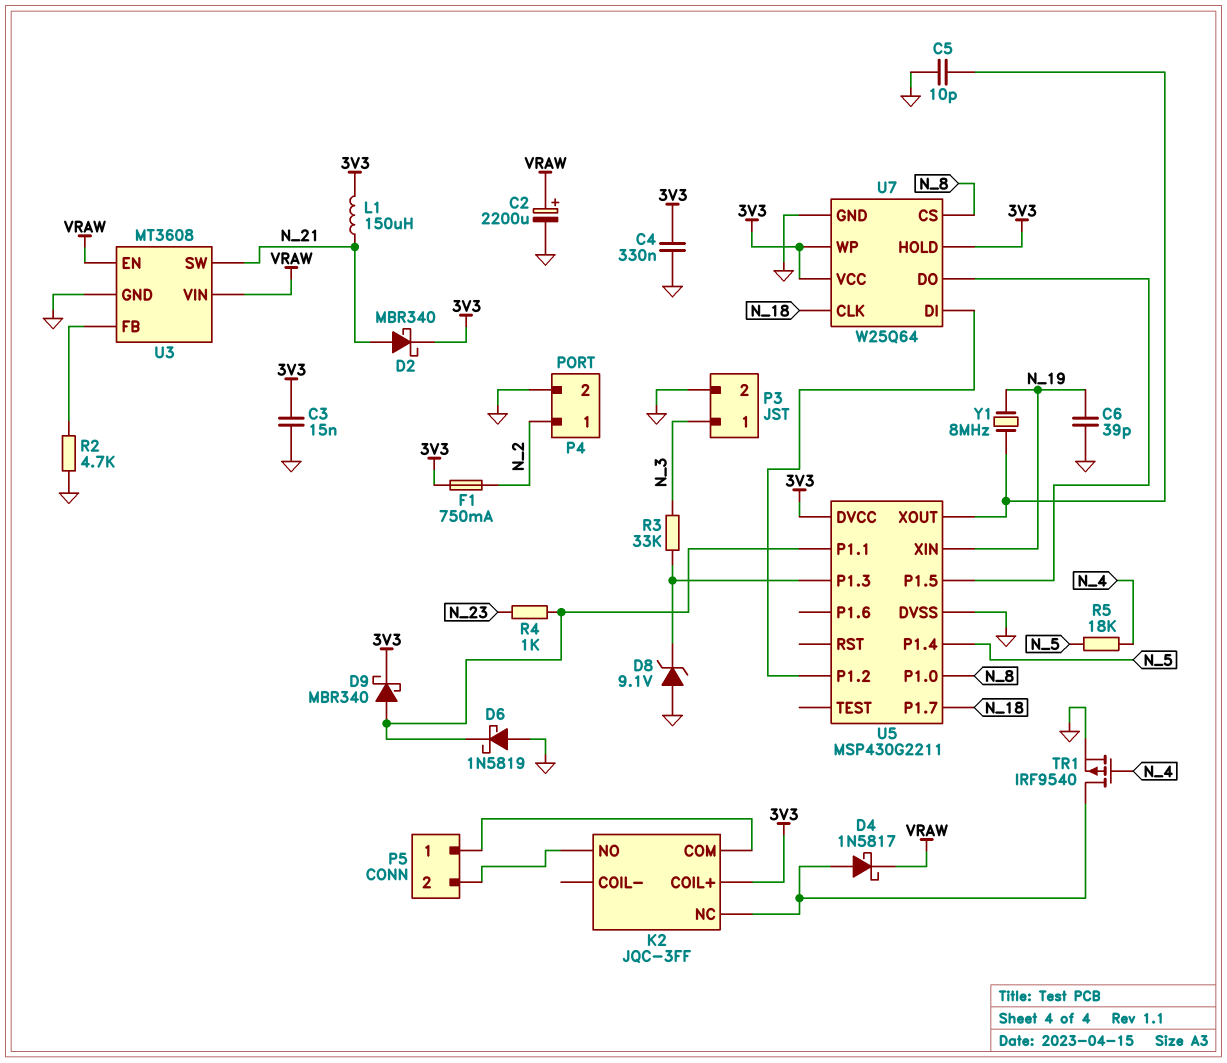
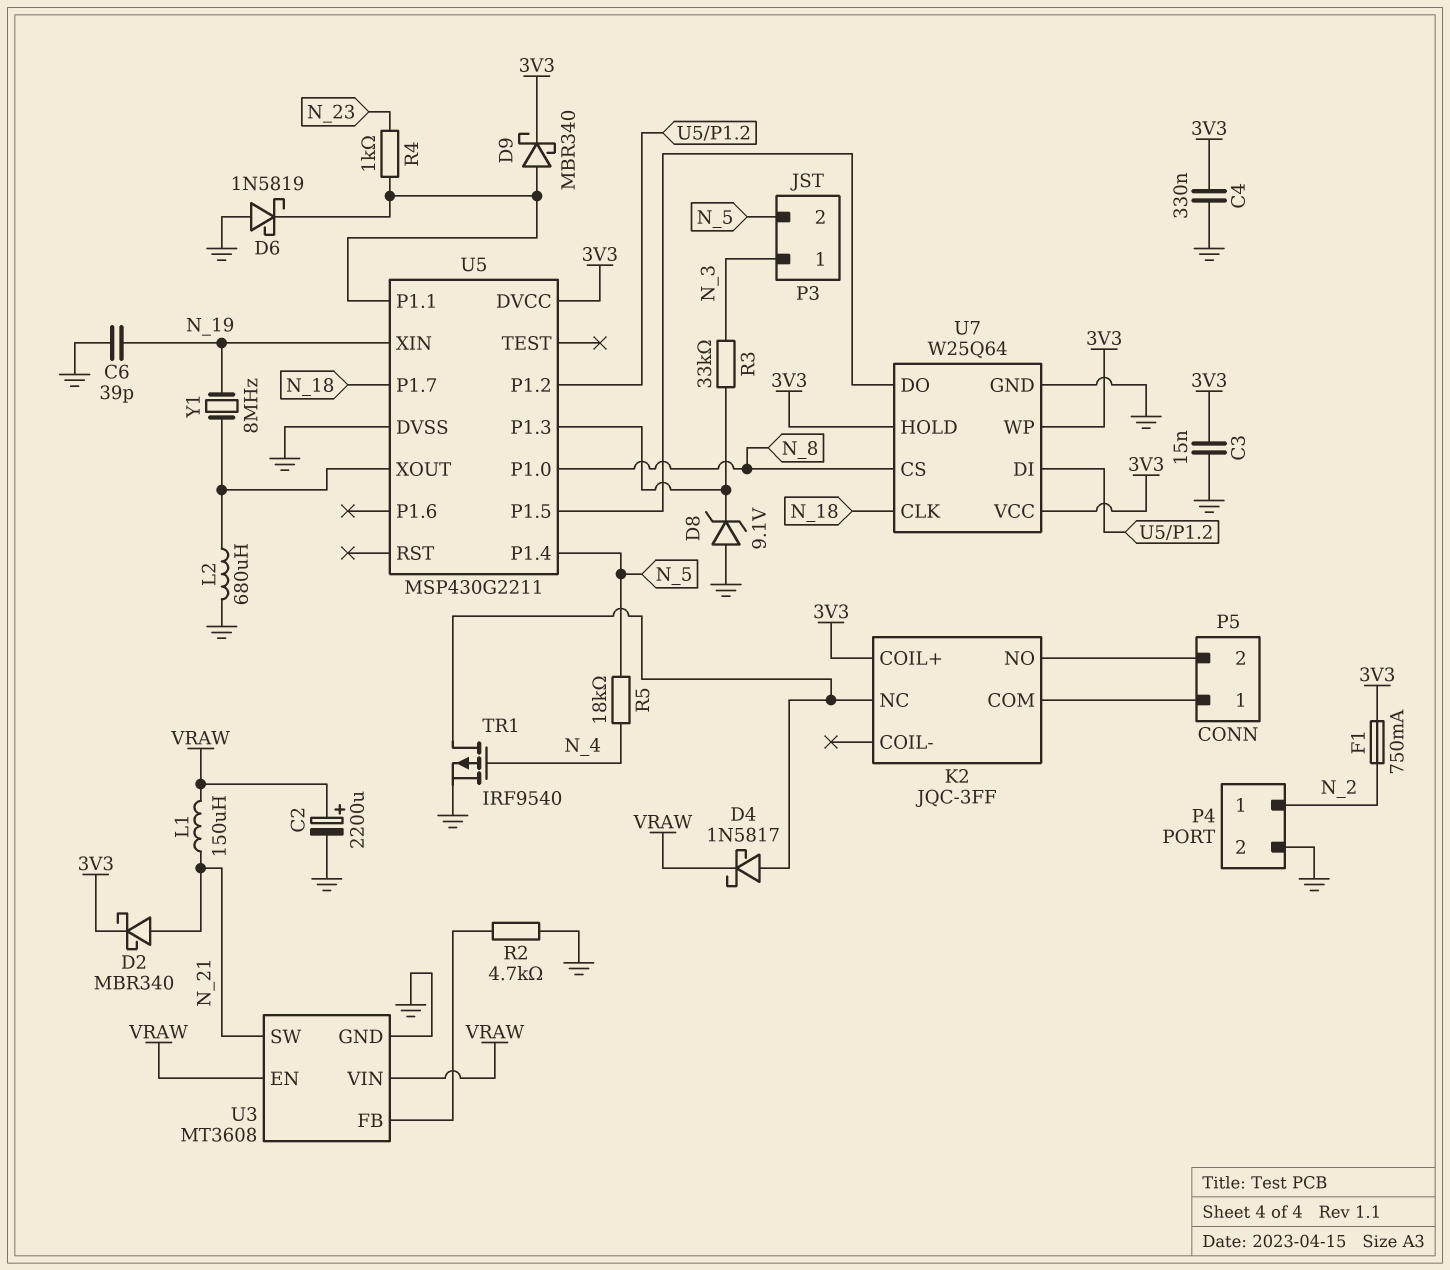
C5: 10pF (GND, U5/XOUT) -> none
L1: 150uH (3V3, N_21) -> 150uH (N_21, VRAW)
L2: none -> 680uH (GND, U5/XOUT)
P3 pin 2: GND -> N_5

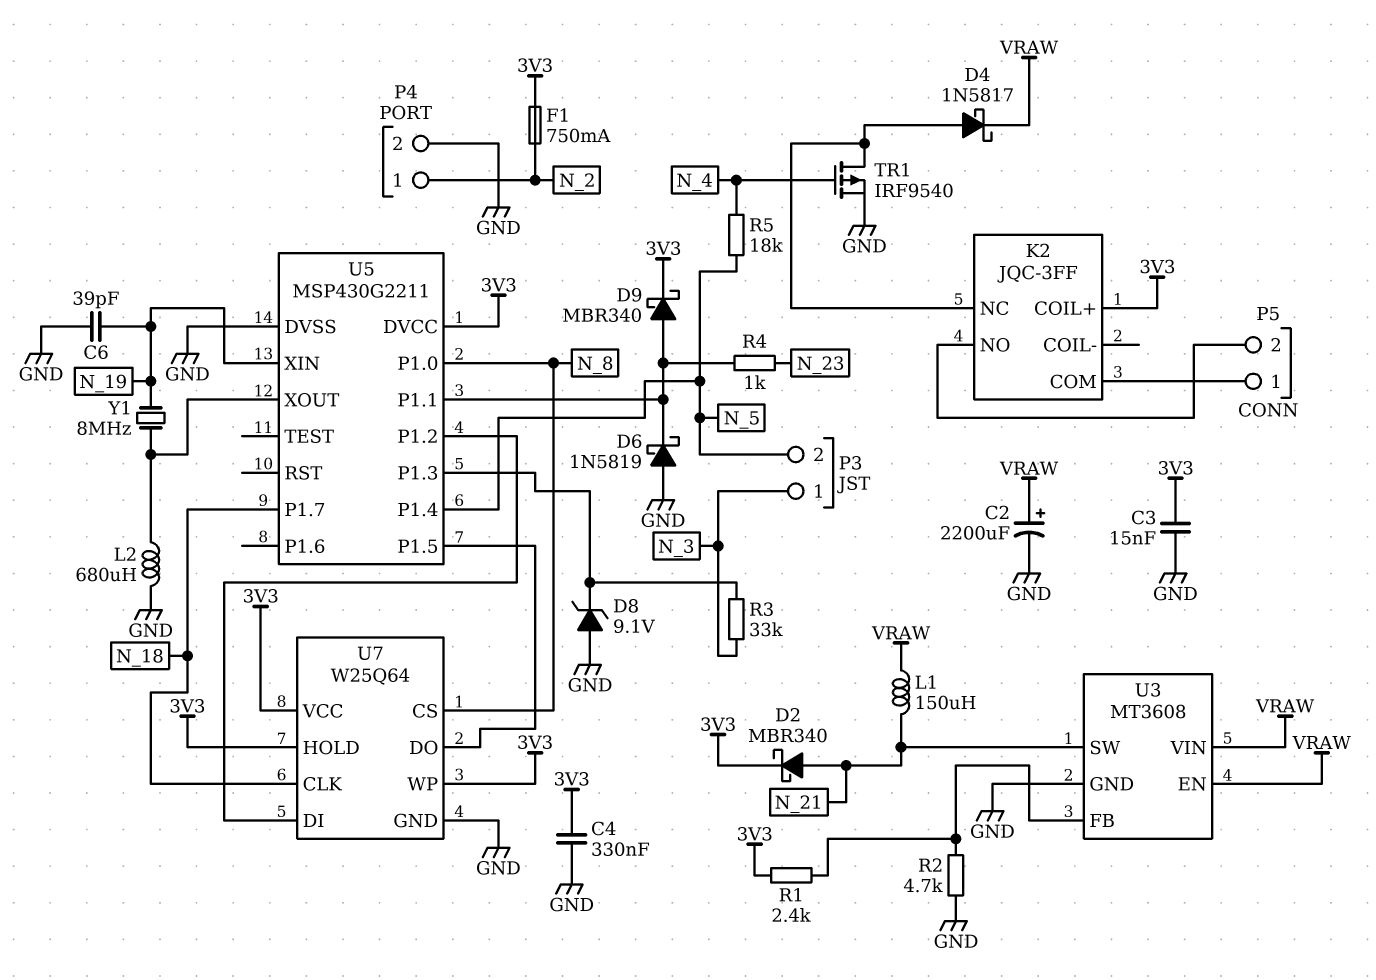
R1: none -> 2.4k (3V3, U3/FB)

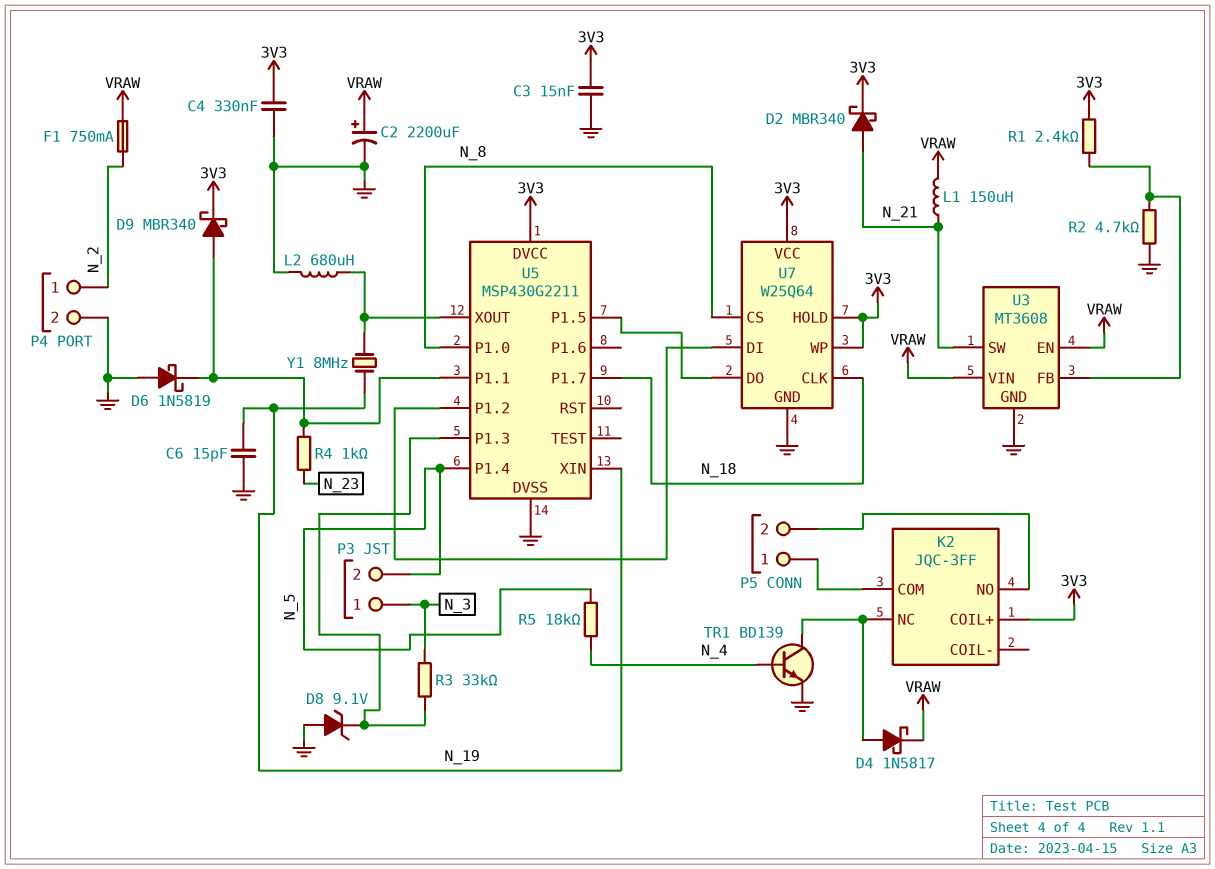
C6: 39pF (GND, N_19) -> 15pF (GND, N_19)
F1: 750mA (3V3, N_2) -> 750mA (N_2, VRAW)
TR1: PMOS IRF9540 (G N_4, D K2/NC, S GND) -> NPN BD139 (B N_4, C K2/NC, E GND)

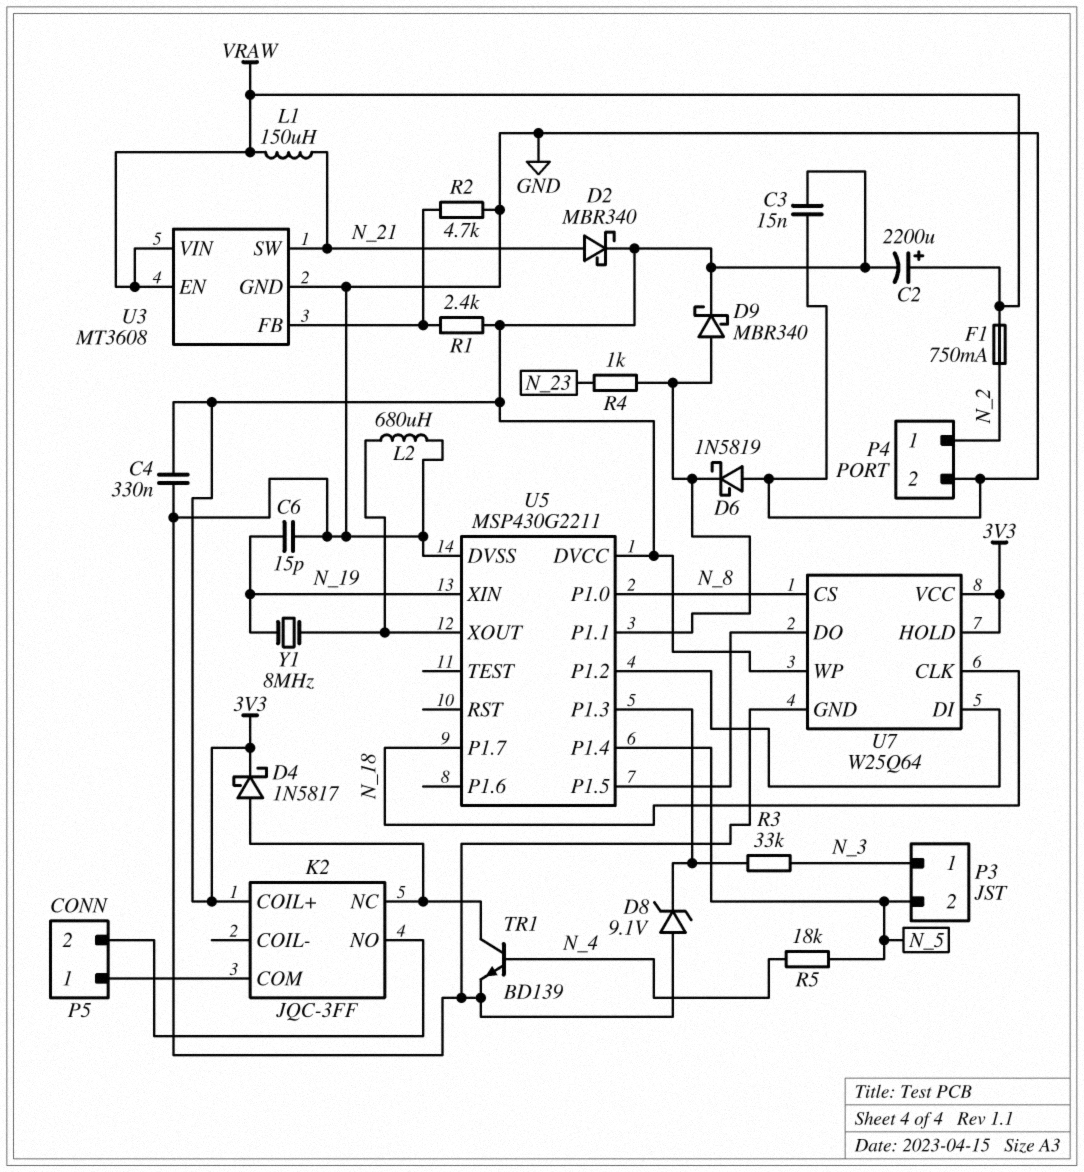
C2: 2200uF (plus VRAW, minus GND) -> 2200uF (plus VRAW, minus 3V3)
D4: schottky 1N5817 (A K2/NC, K VRAW) -> schottky 1N5817 (A K2/NC, K 3V3)

